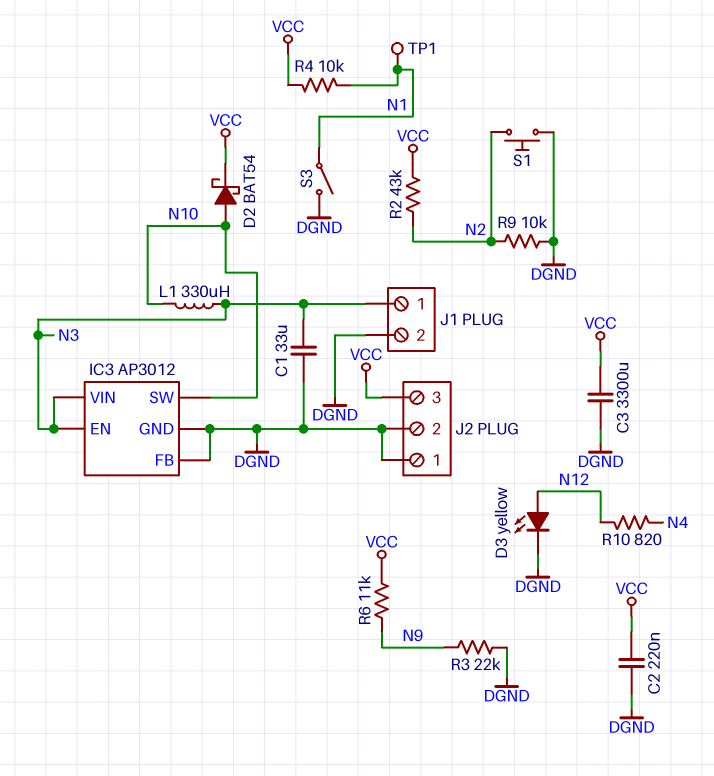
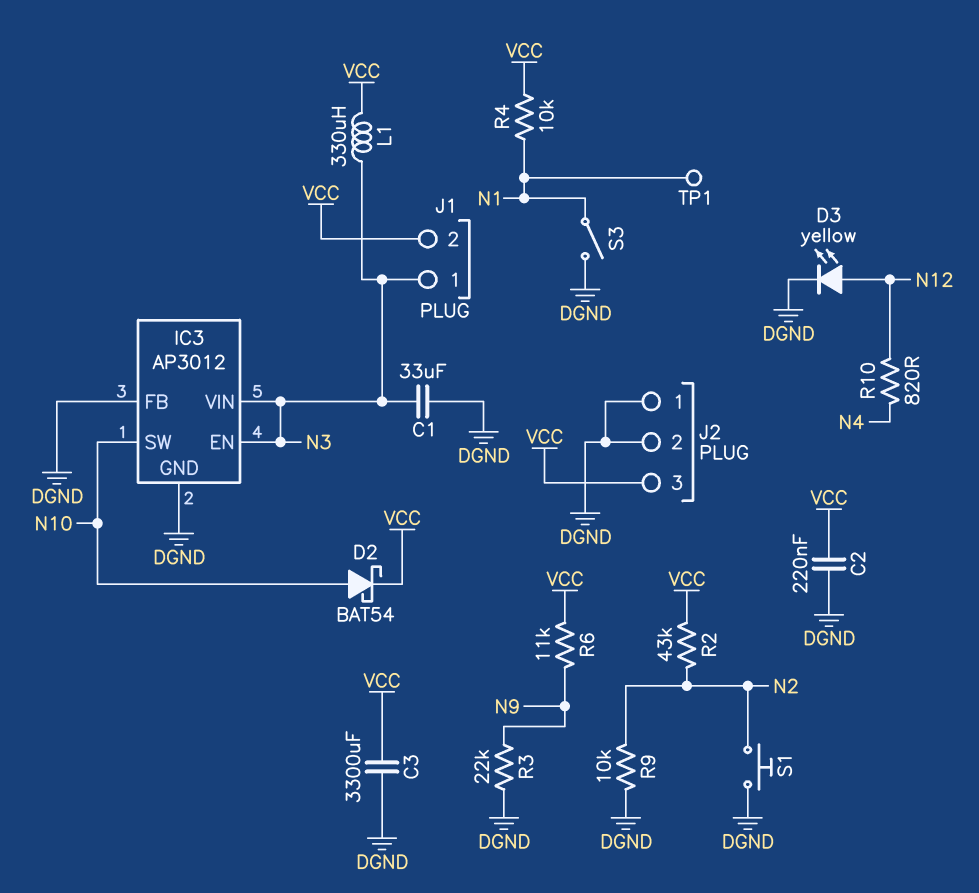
J1 pin 2: DGND -> VCC
L1: 330uH (N3, N10) -> 330uH (N3, VCC)

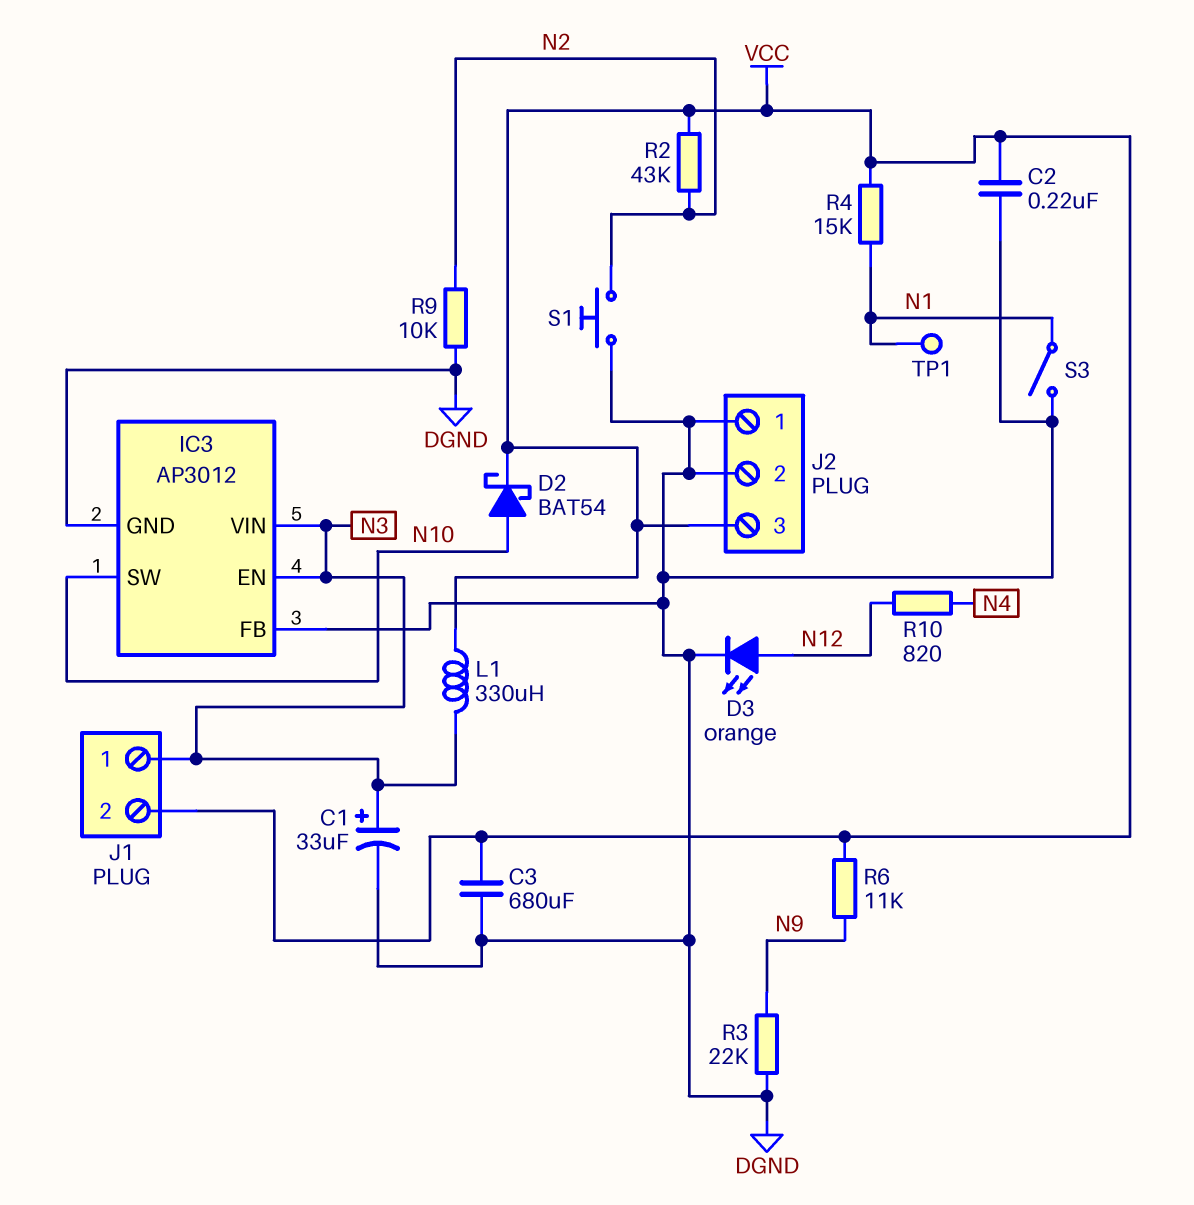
C1: 33uF (DGND, N3) -> 33uF (plus N3, minus DGND)
C3: 3300uF (DGND, VCC) -> 680uF (DGND, VCC)
D3: LED yellow (A N12, K DGND) -> LED orange (A N12, K DGND)
R4: 10k (N1, VCC) -> 15k (N1, VCC)

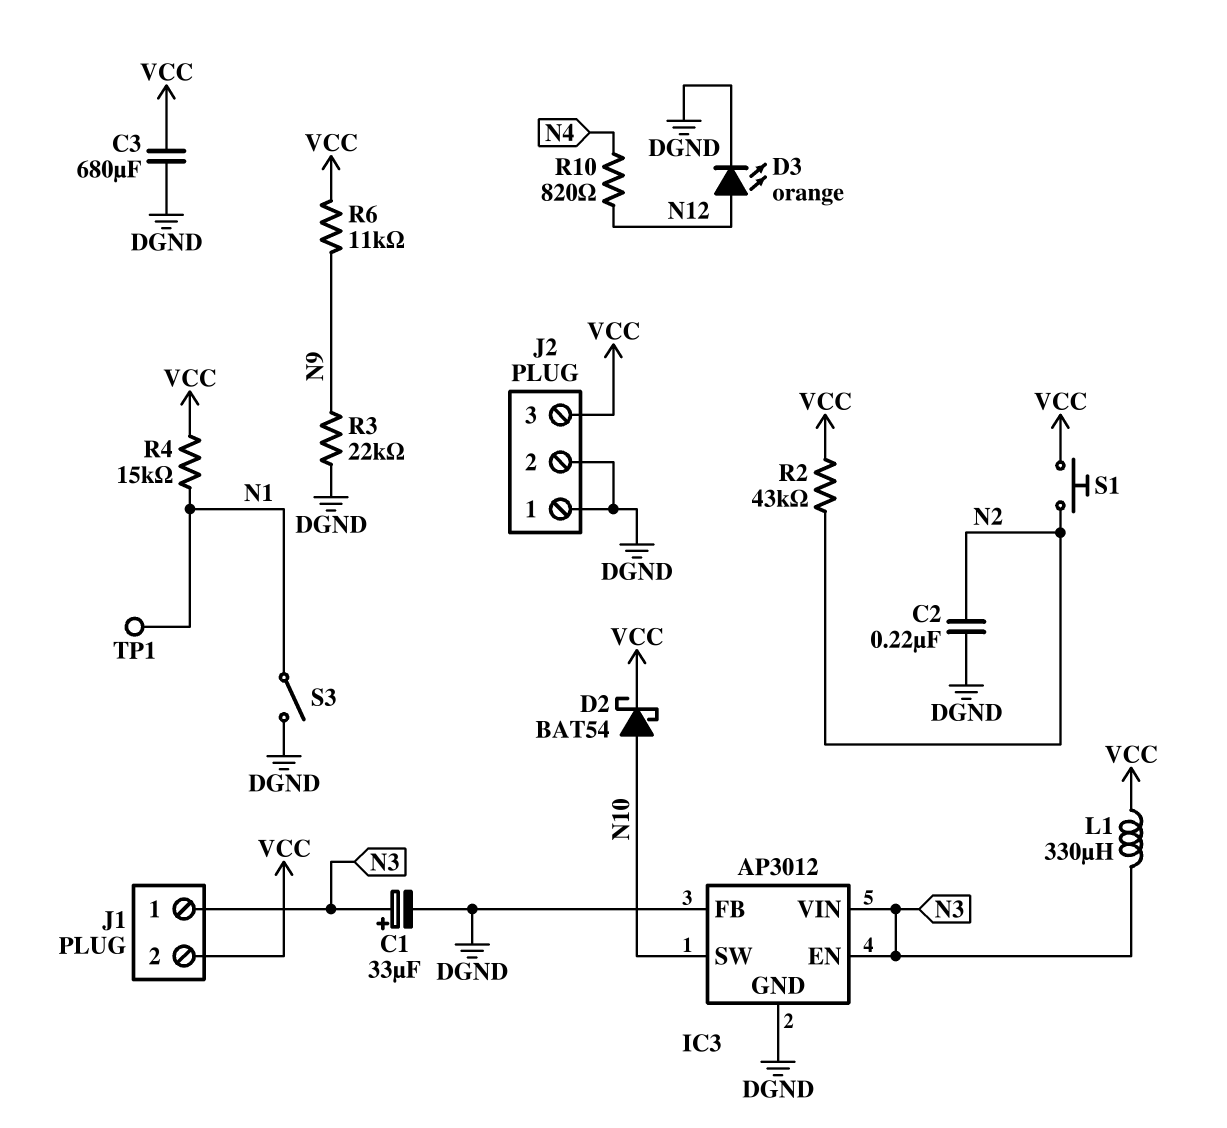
C2: 220nF (DGND, VCC) -> 220nF (DGND, N2)
R9: 10k (DGND, N2) -> none
S1: button (DGND, N2) -> button (N2, VCC)

